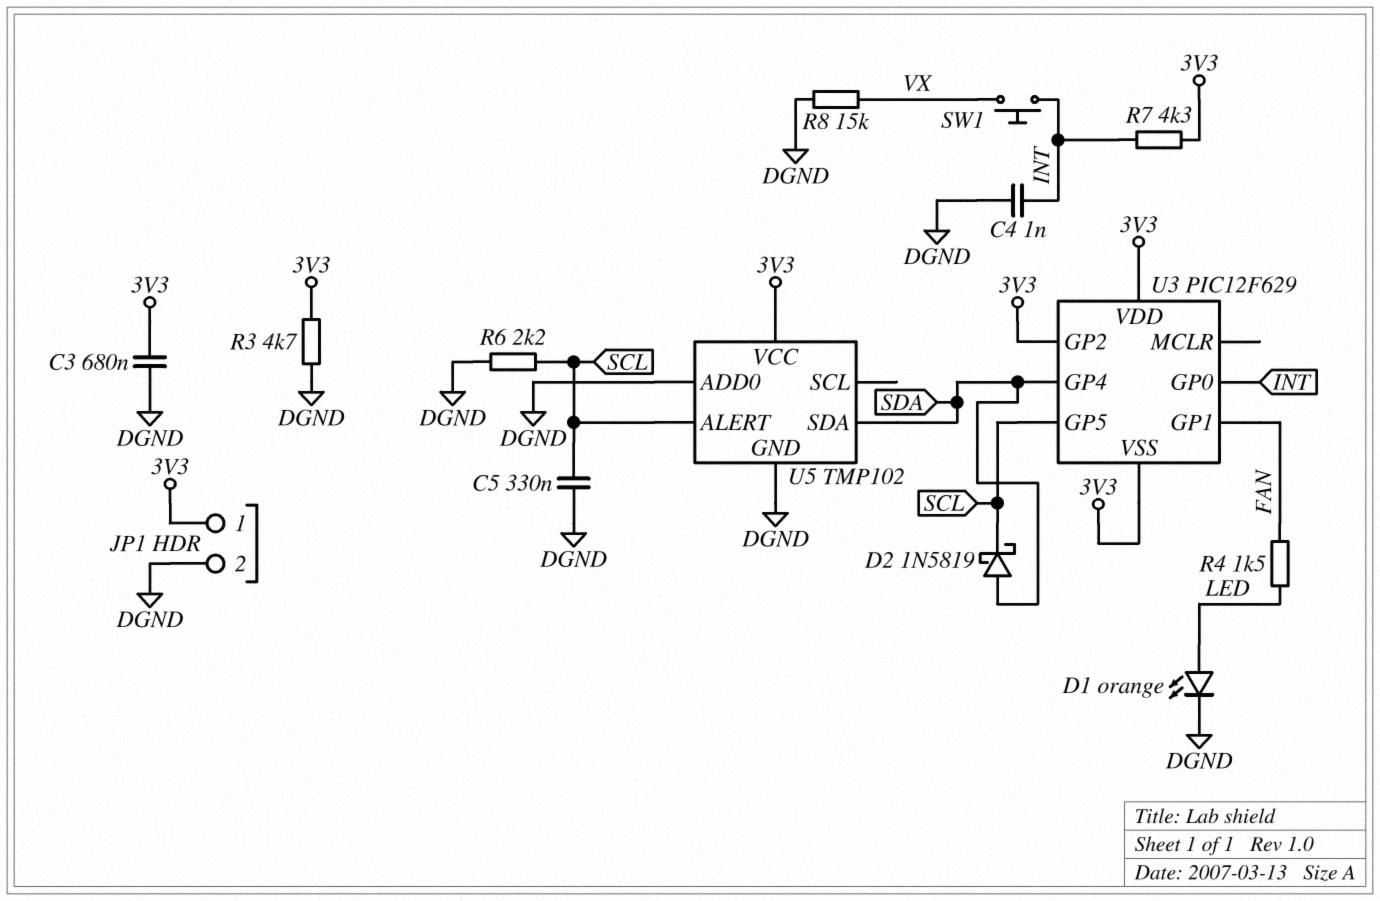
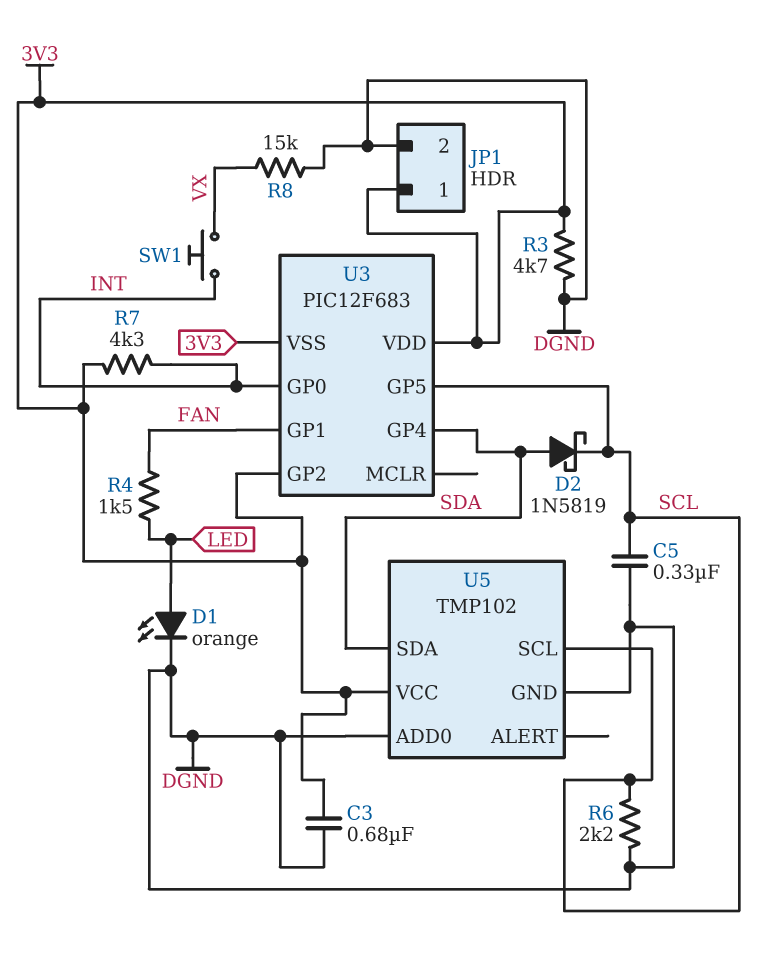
C4: 1nF (DGND, INT) -> none
U3: PIC12F629 -> PIC12F683
U5 pin ALERT: SCL -> none
U5 pin SCL: none -> SCL

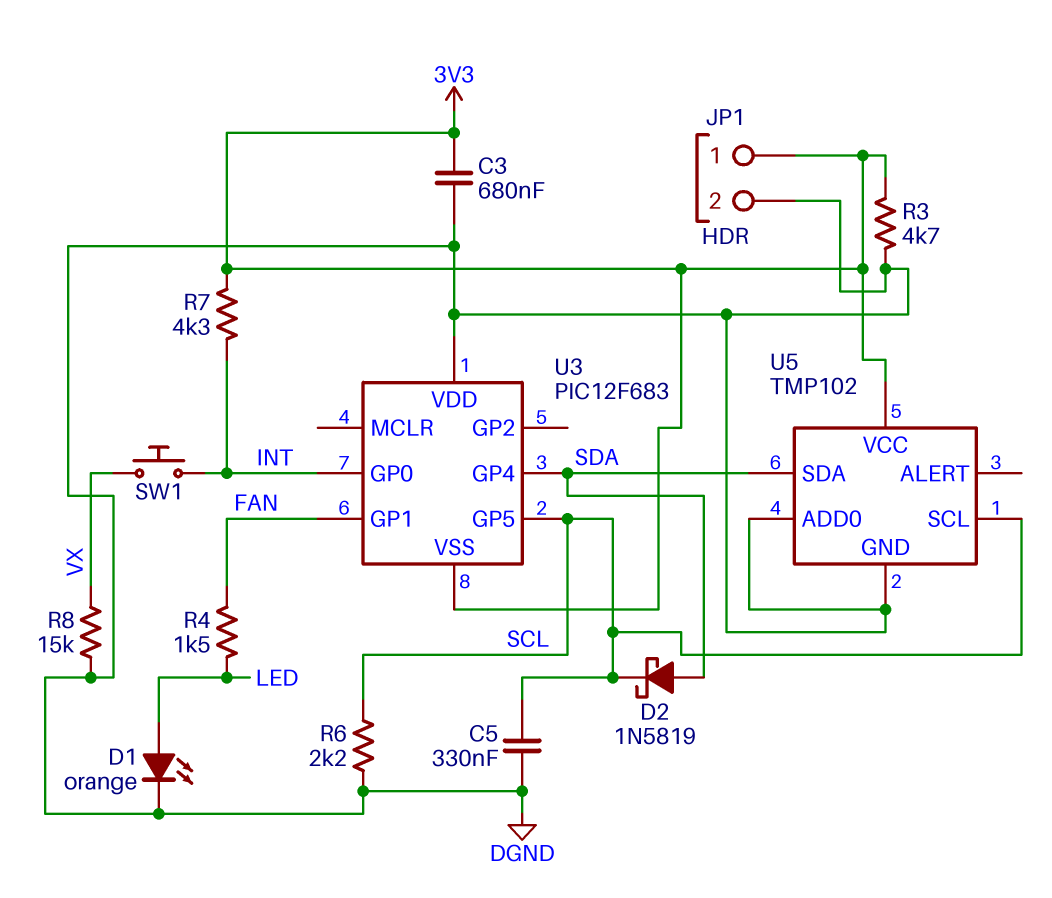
U3 pin GP2: 3V3 -> none
U3 pin VDD: 3V3 -> DGND

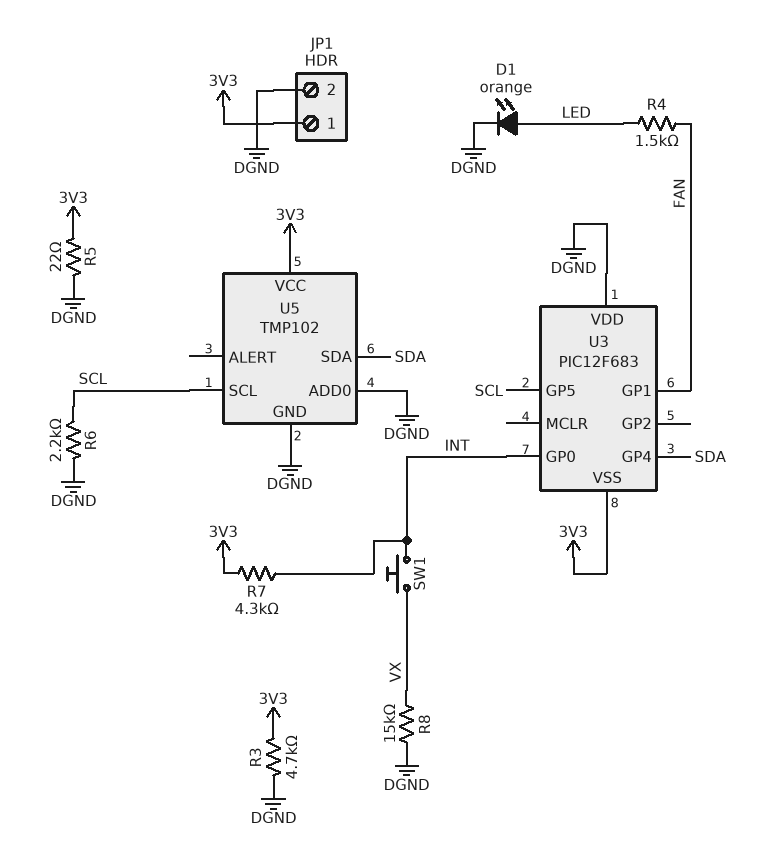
C3: 680nF (3V3, DGND) -> none
C5: 330nF (DGND, SCL) -> none
D2: schottky 1N5819 (A SDA, K SCL) -> none
R5: none -> 22 (3V3, DGND)

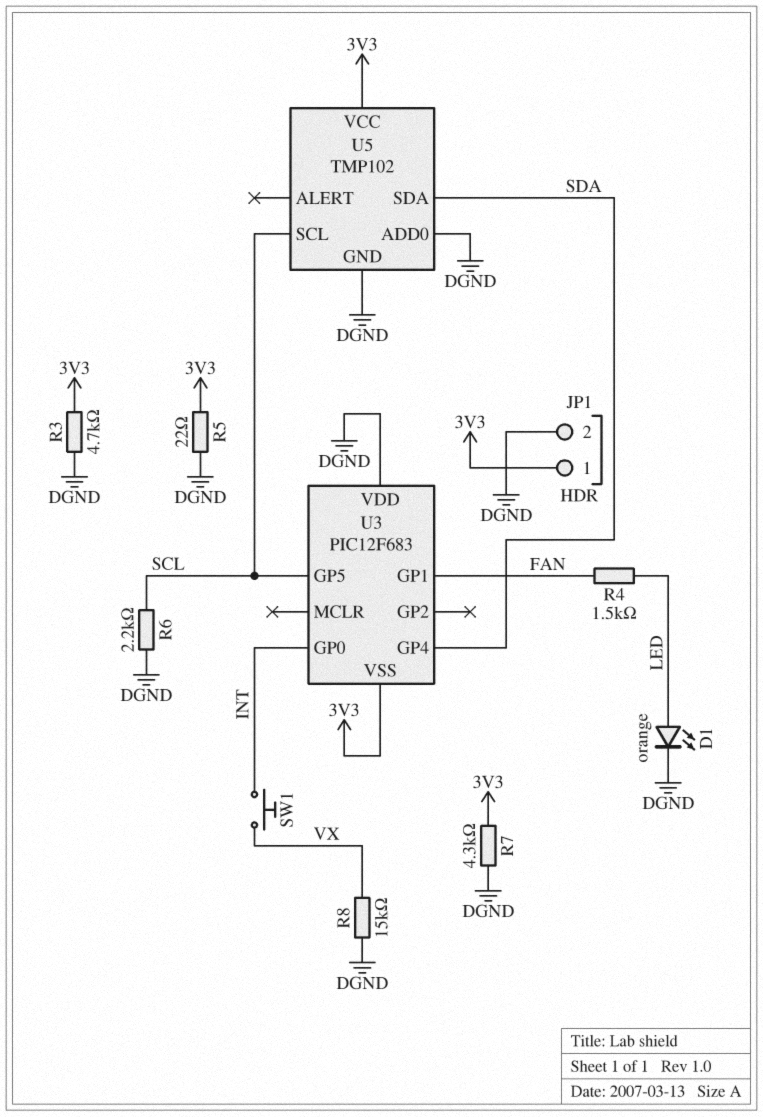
R7: 4.3k (3V3, INT) -> 4.3k (3V3, DGND)

